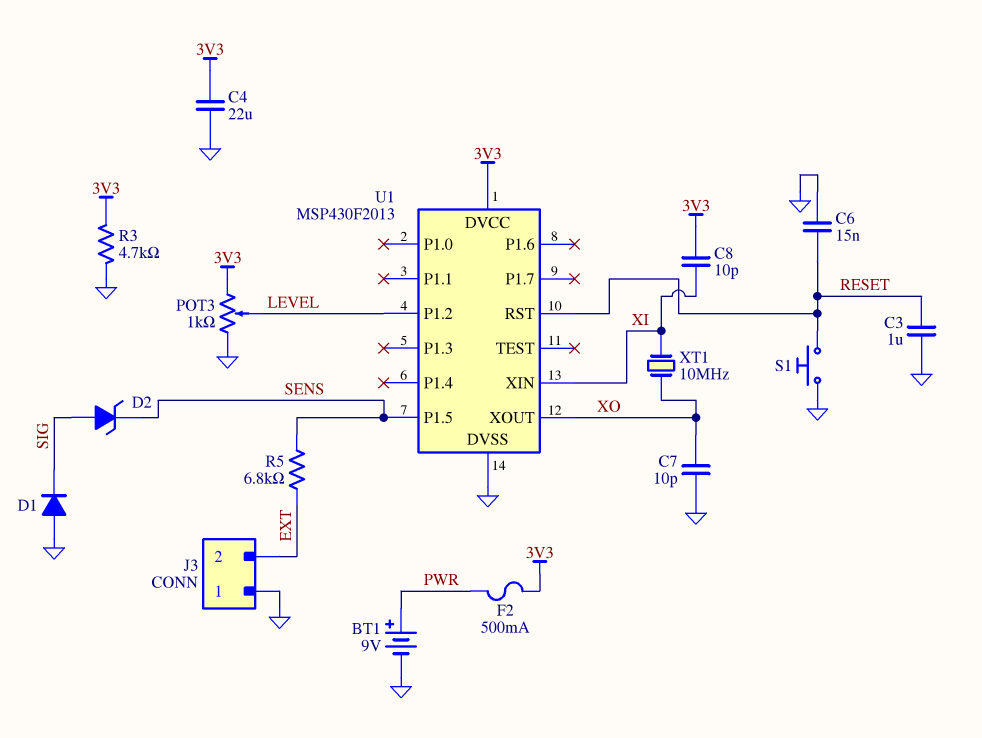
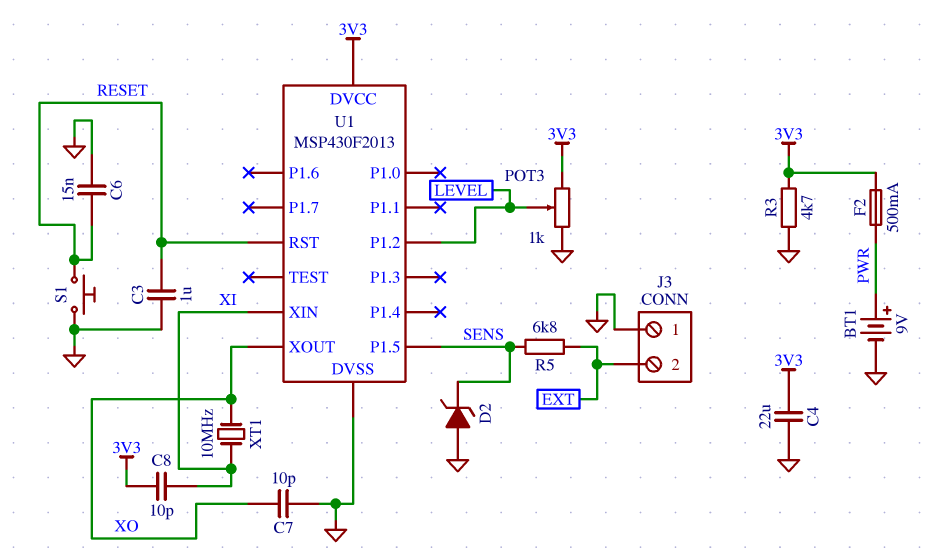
D1: diode (A GND, K SIG) -> none
D2: zener (A SIG, K SENS) -> zener (A GND, K SENS)

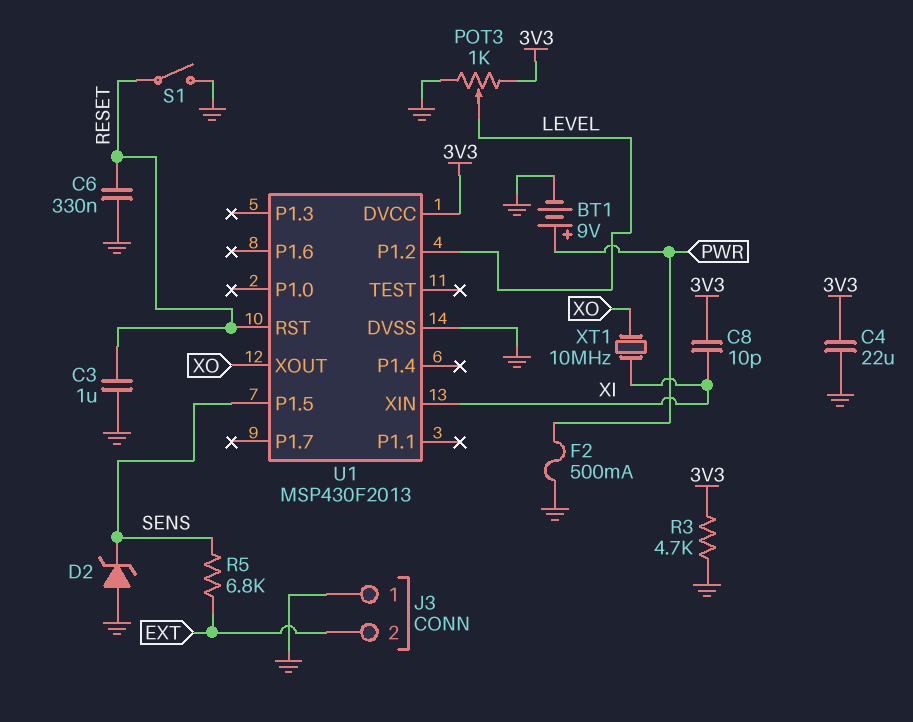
C6: 15nF (GND, RESET) -> 330nF (GND, RESET)
C7: 10pF (GND, XO) -> none
F2: 500mA (3V3, PWR) -> 500mA (GND, PWR)
S1: button (GND, RESET) -> switch (GND, RESET)

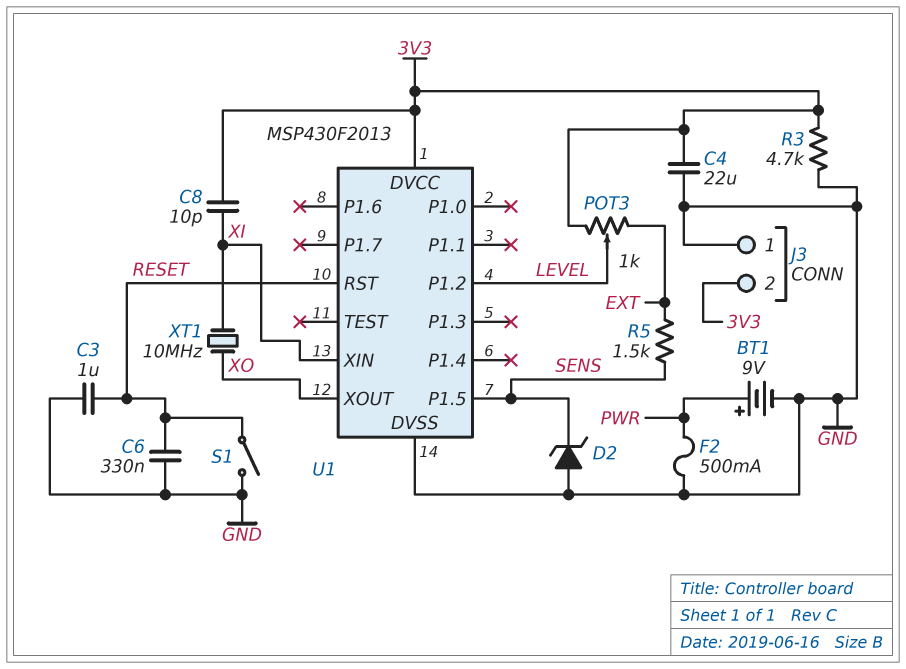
J3 pin 2: EXT -> 3V3
POT3: 1k (3V3, GND, wiper LEVEL) -> 1k (3V3, EXT, wiper LEVEL)
R5: 6.8k (EXT, SENS) -> 1.5k (EXT, SENS)

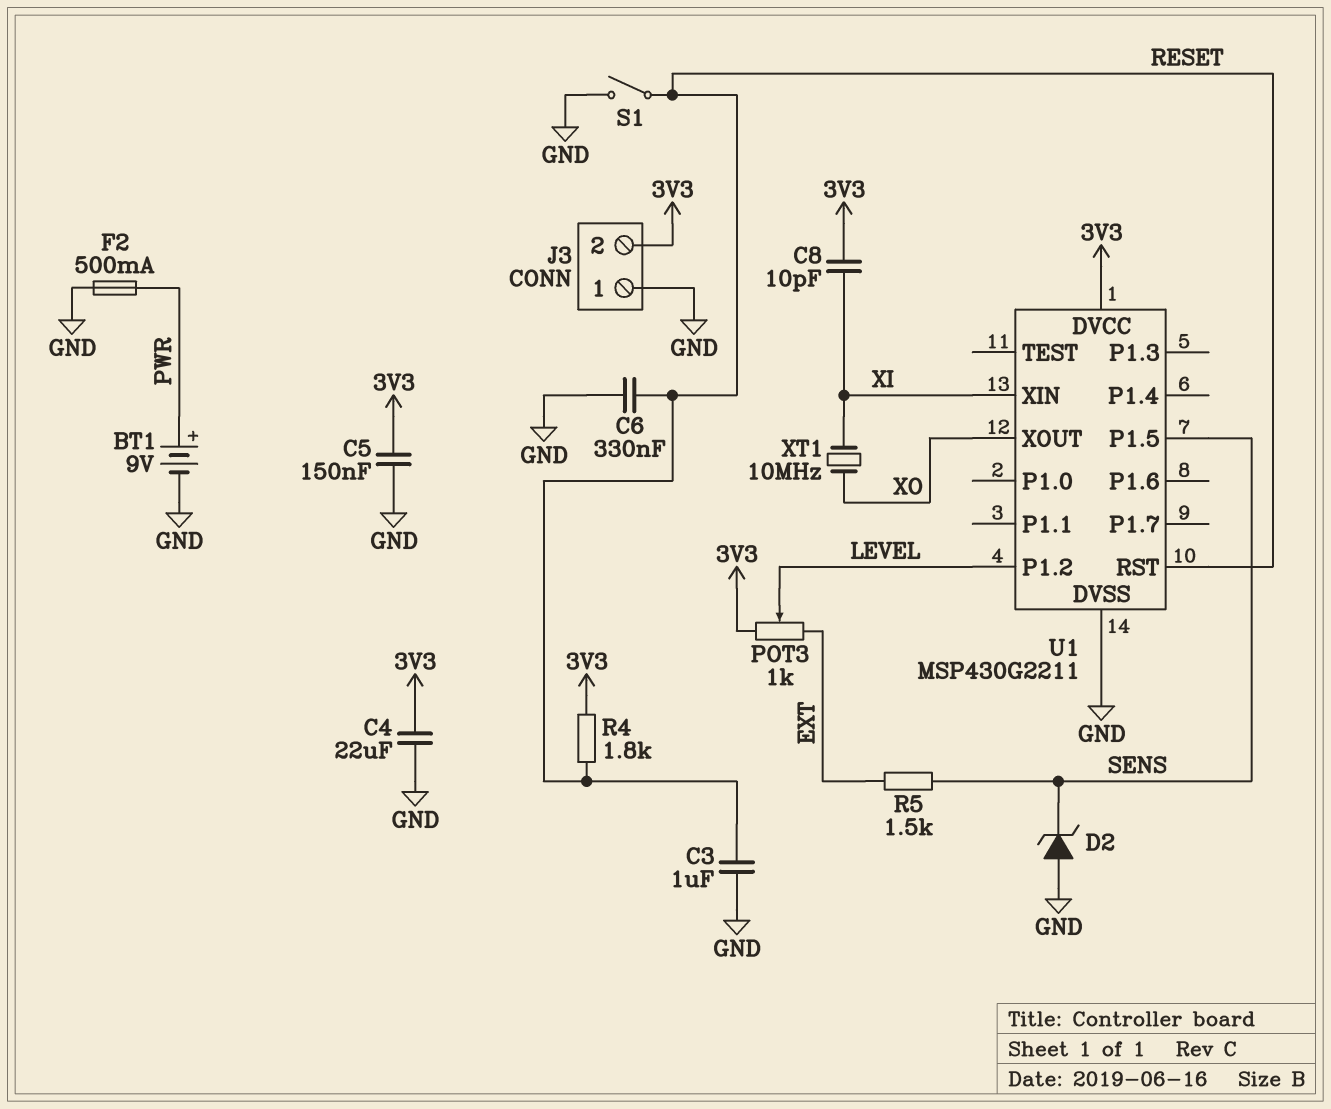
C5: none -> 150nF (3V3, GND)
R3: 4.7k (3V3, GND) -> none
R4: none -> 1.8k (3V3, RESET)
U1: MSP430F2013 -> MSP430G2211

